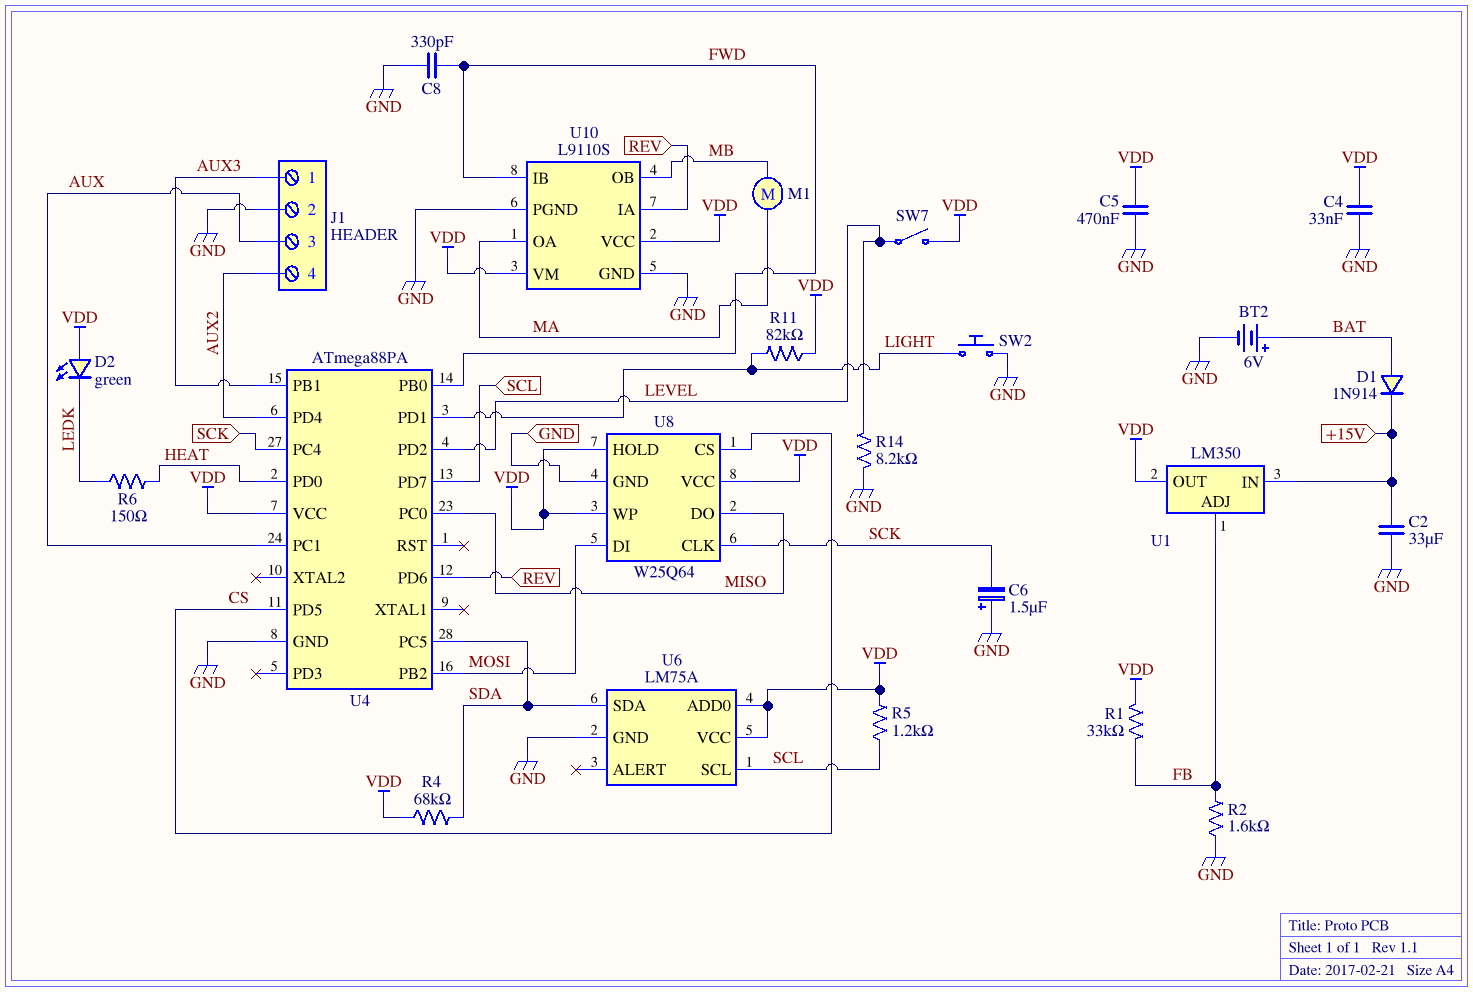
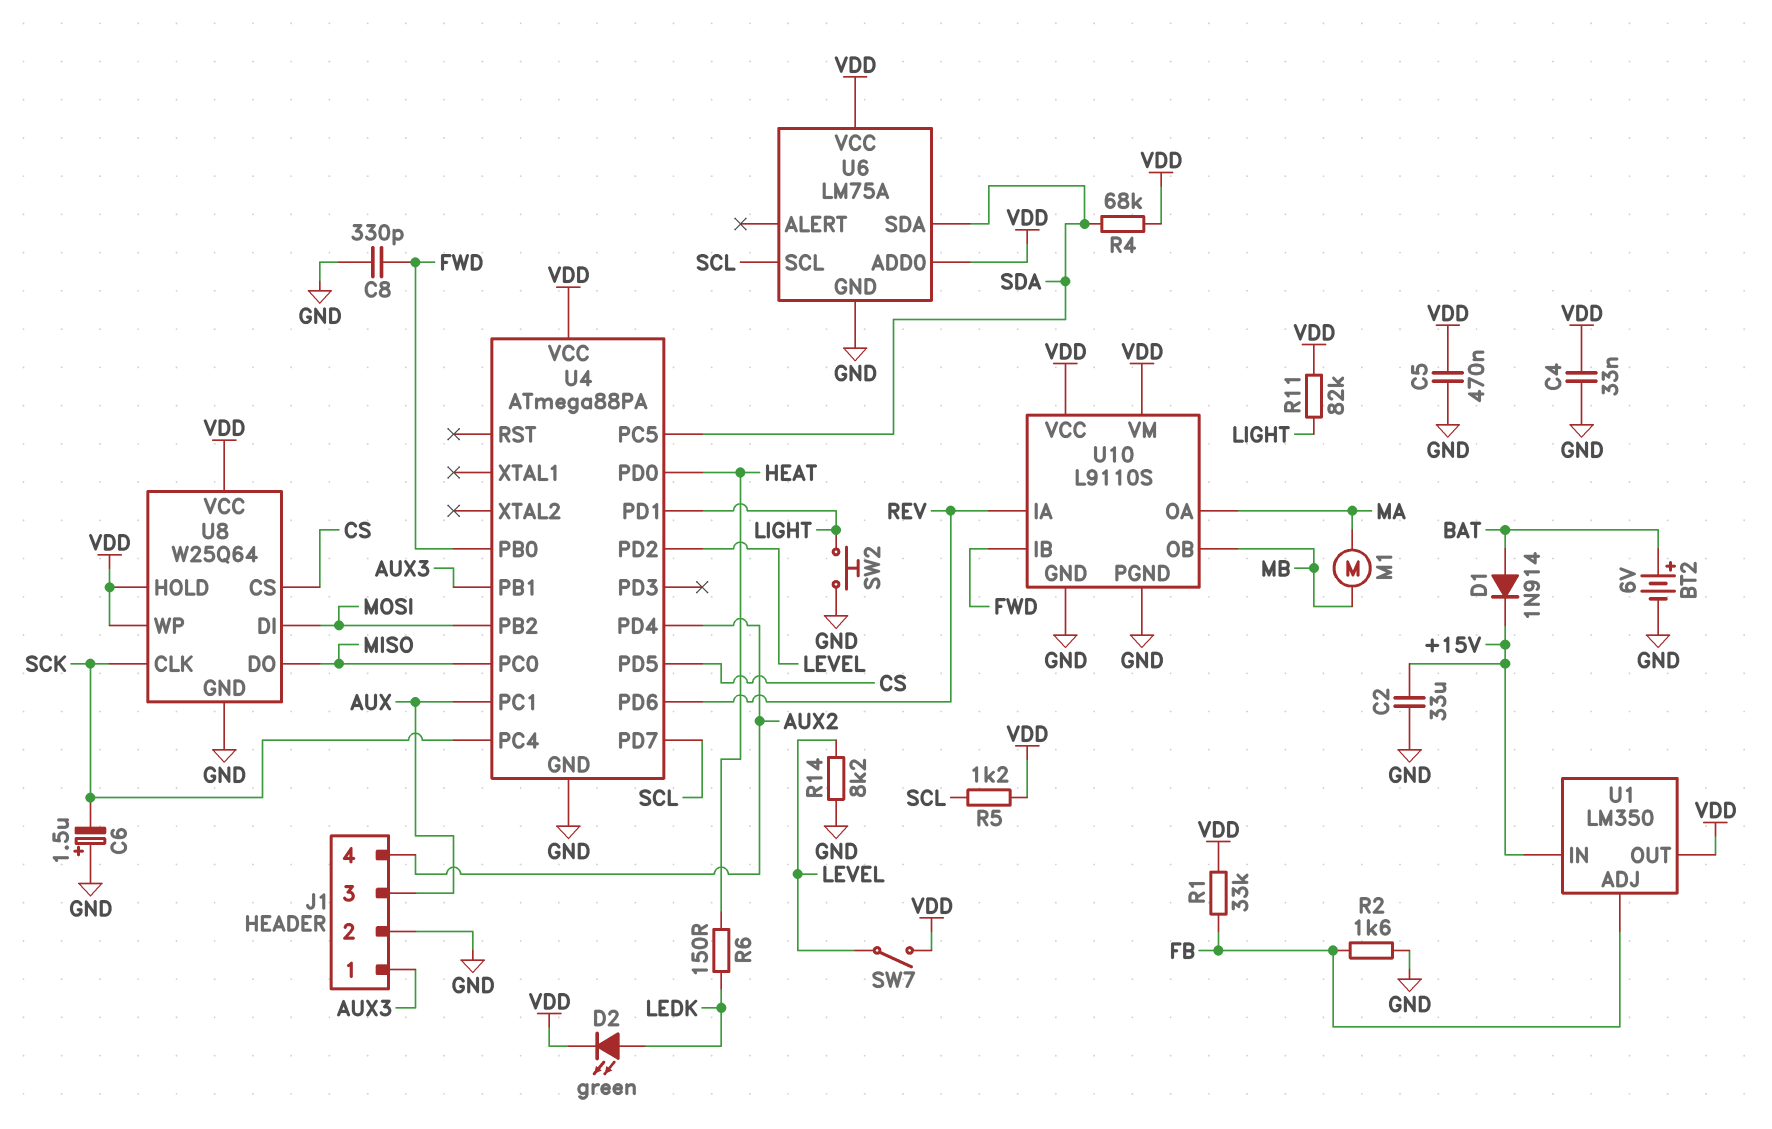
D2: LED green (A VDD, K LEDK) -> LED green (A LEDK, K VDD)

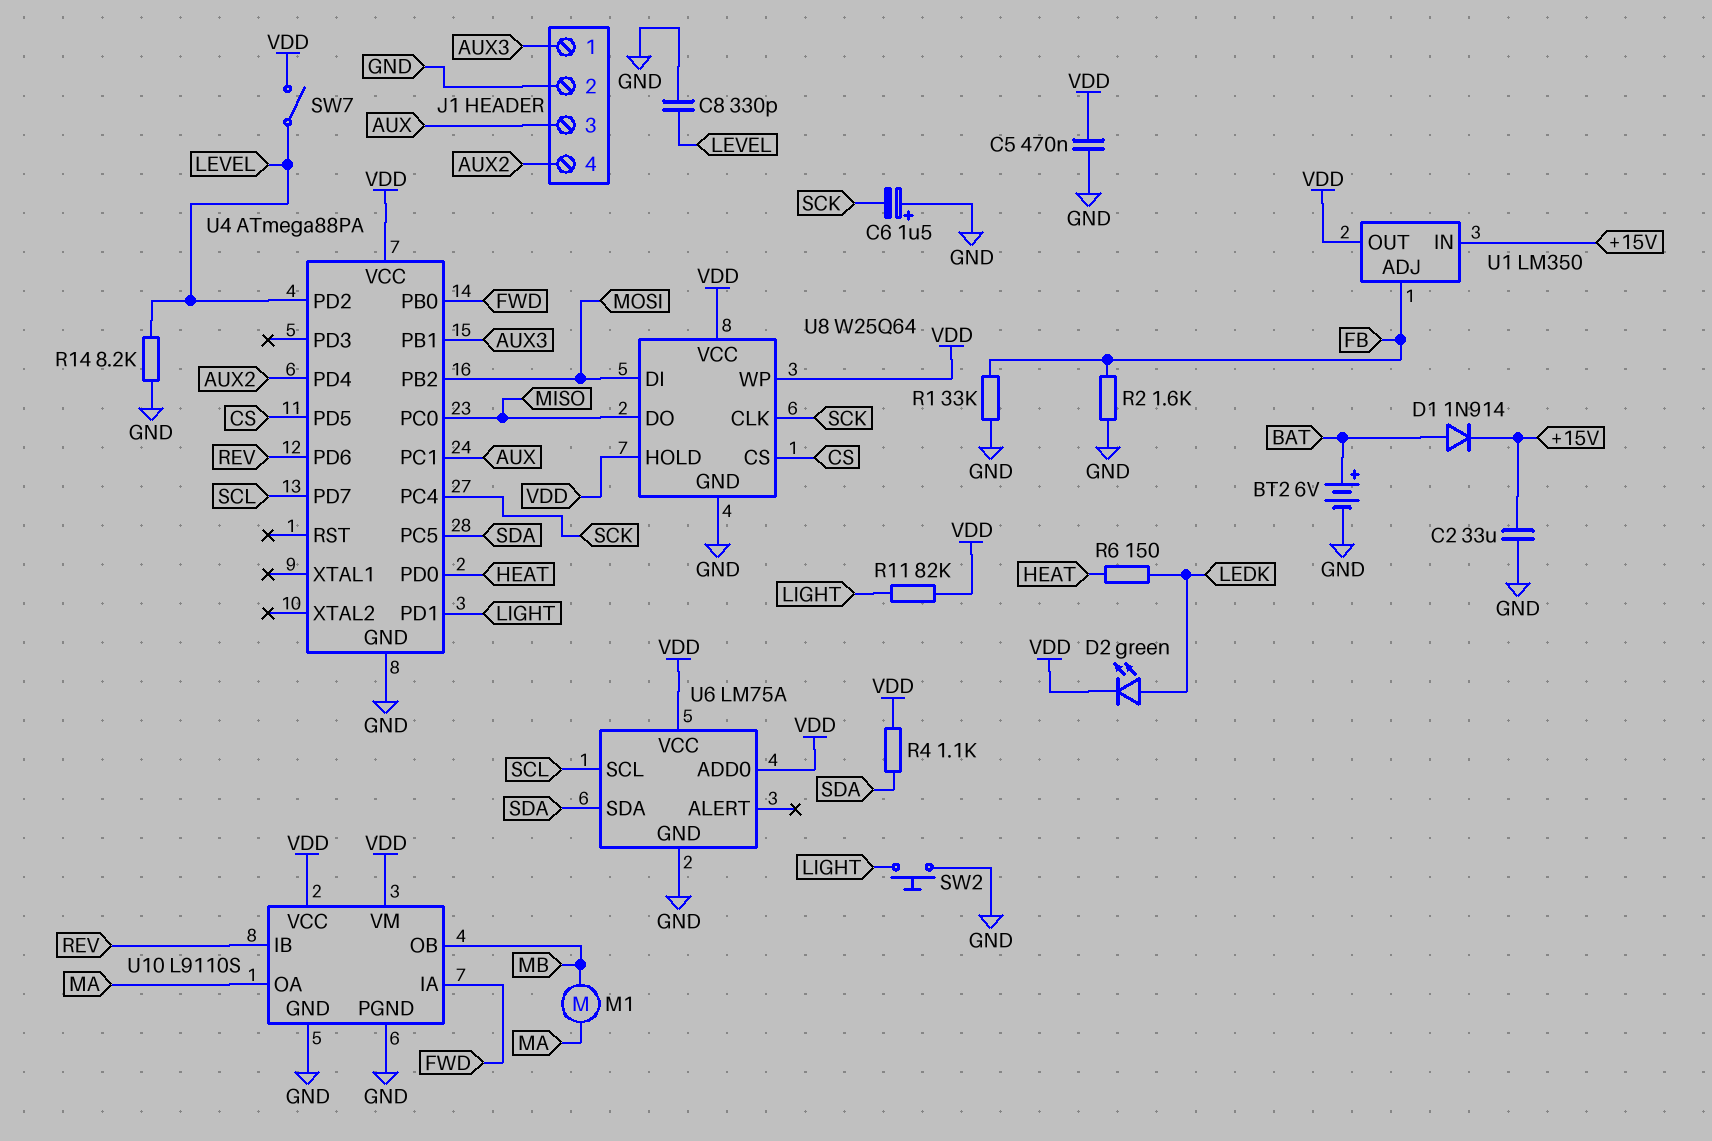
C4: 33nF (GND, VDD) -> none
C8: 330pF (FWD, GND) -> 330pF (GND, LEVEL)
R1: 33k (FB, VDD) -> 33k (FB, GND)
R4: 68k (SDA, VDD) -> 1.1k (SDA, VDD)
R5: 1.2k (SCL, VDD) -> none
U10 pin IA: REV -> FWD
U10 pin IB: FWD -> REV

